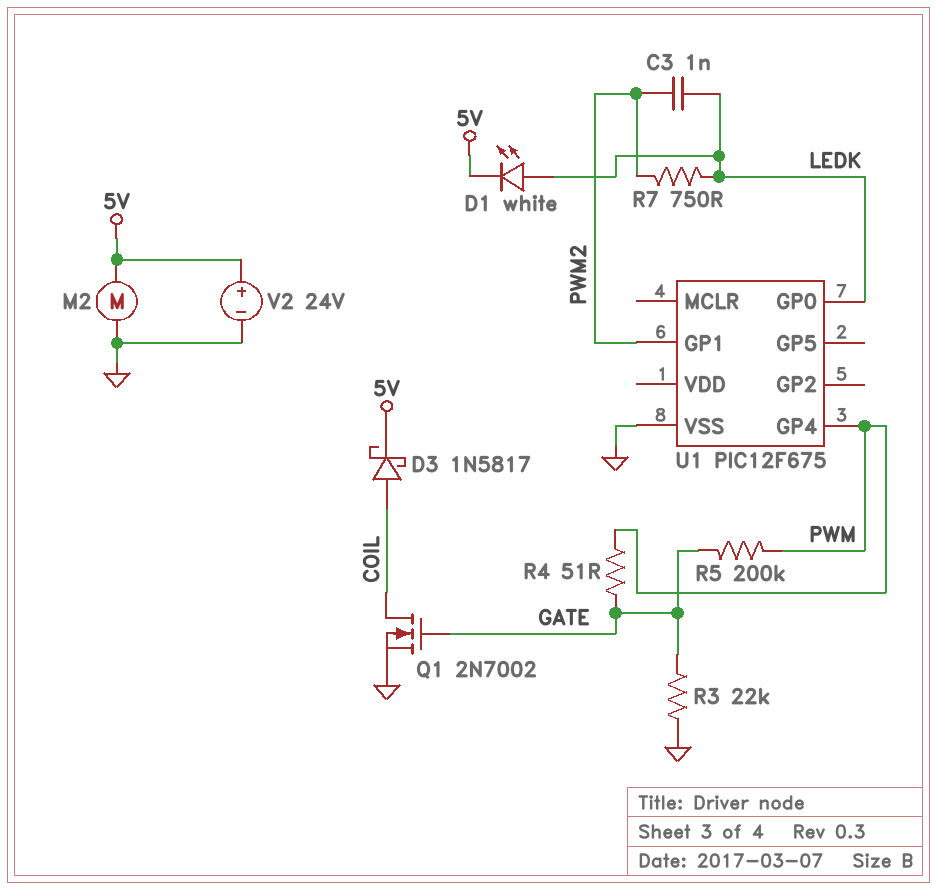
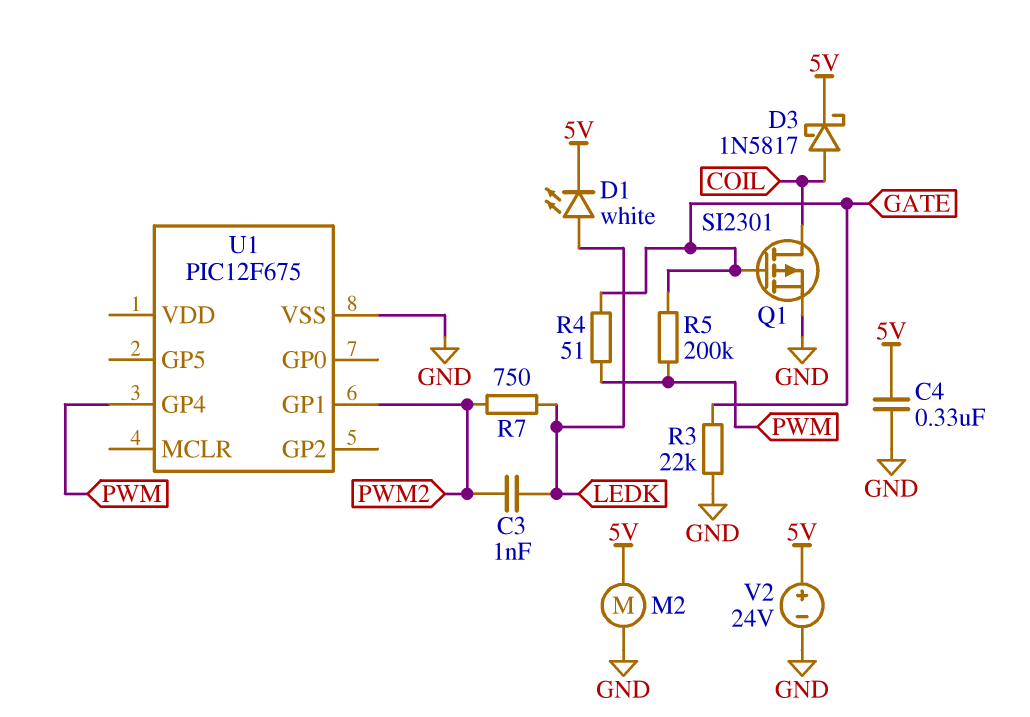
C4: none -> 330nF (5V, GND)
Q1: NMOS 2N7002 (G GATE, D COIL, S GND) -> PMOS SI2301 (G GATE, D COIL, S GND)
U1 pin GP0: LEDK -> none

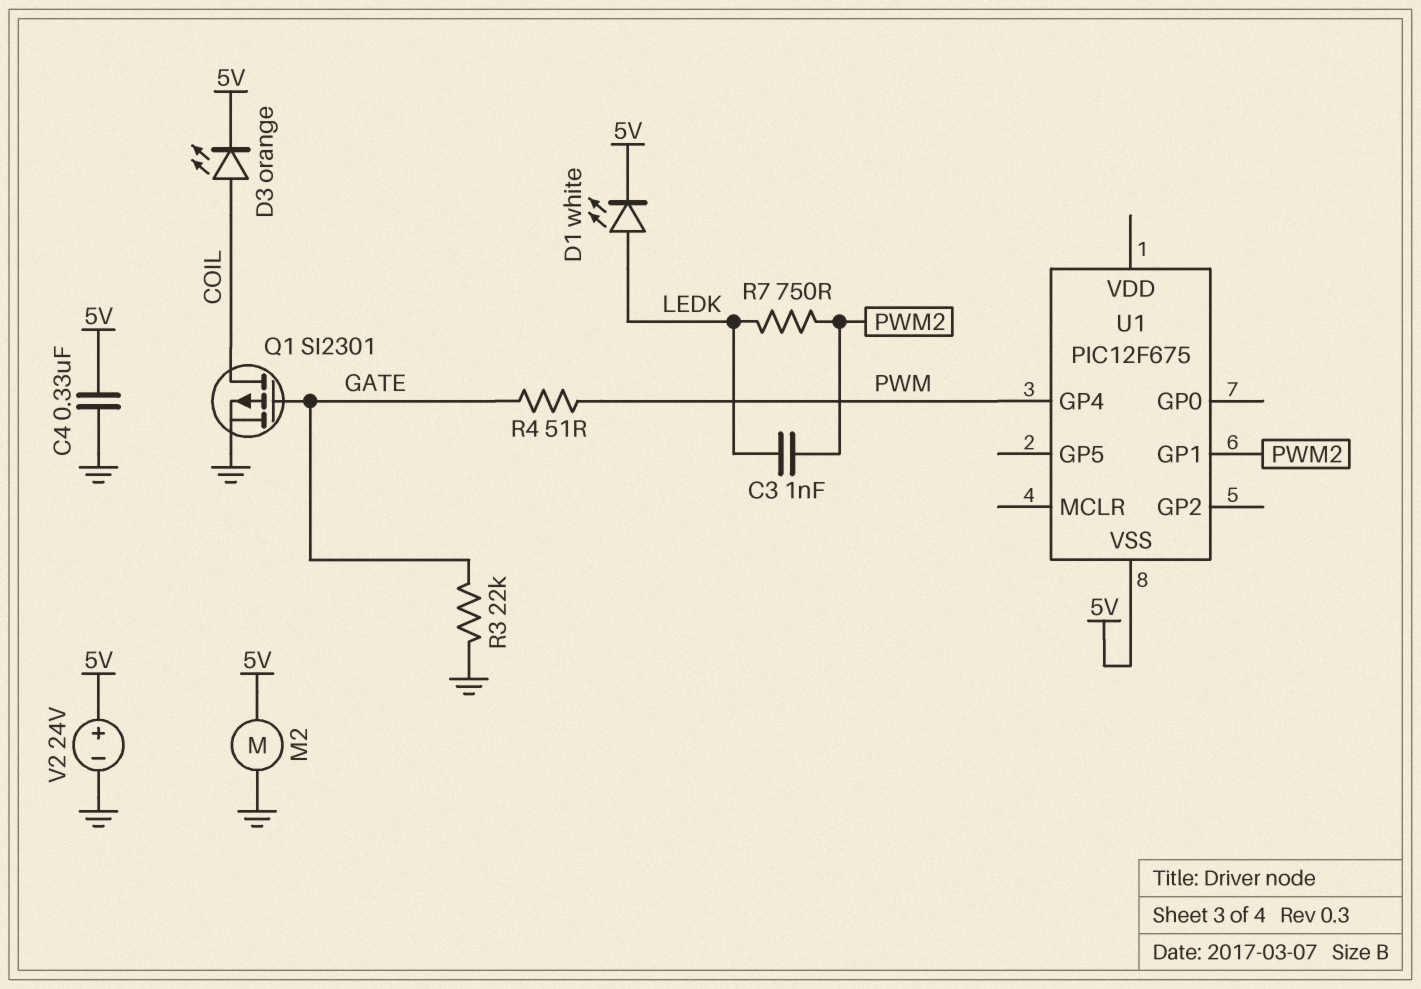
D3: schottky 1N5817 (A COIL, K 5V) -> LED orange (A COIL, K 5V)
R5: 200k (GATE, PWM) -> none
U1 pin VSS: GND -> 5V

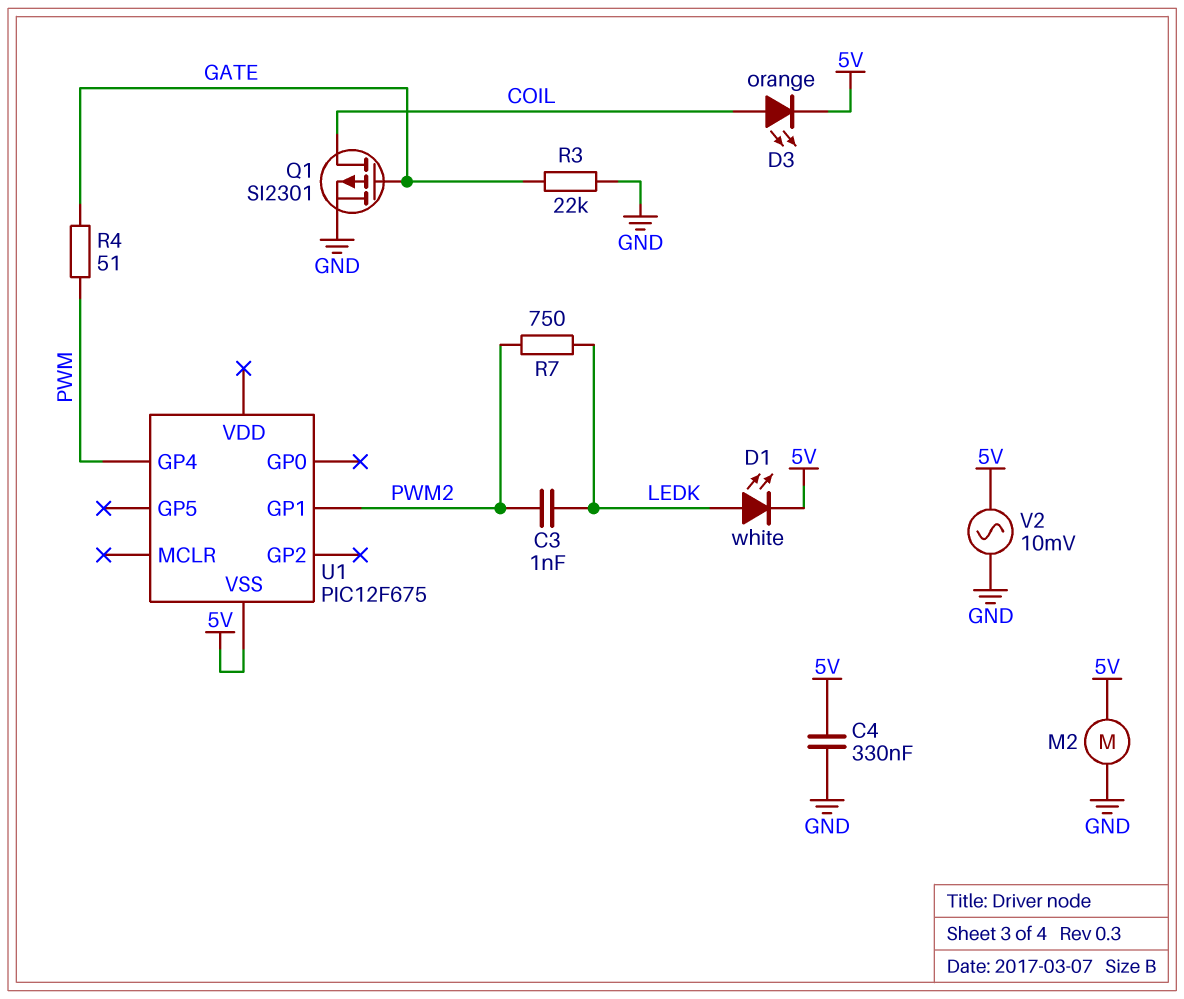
V2: 24V (plus 5V, minus GND) -> AC 10mV (5V, GND)

